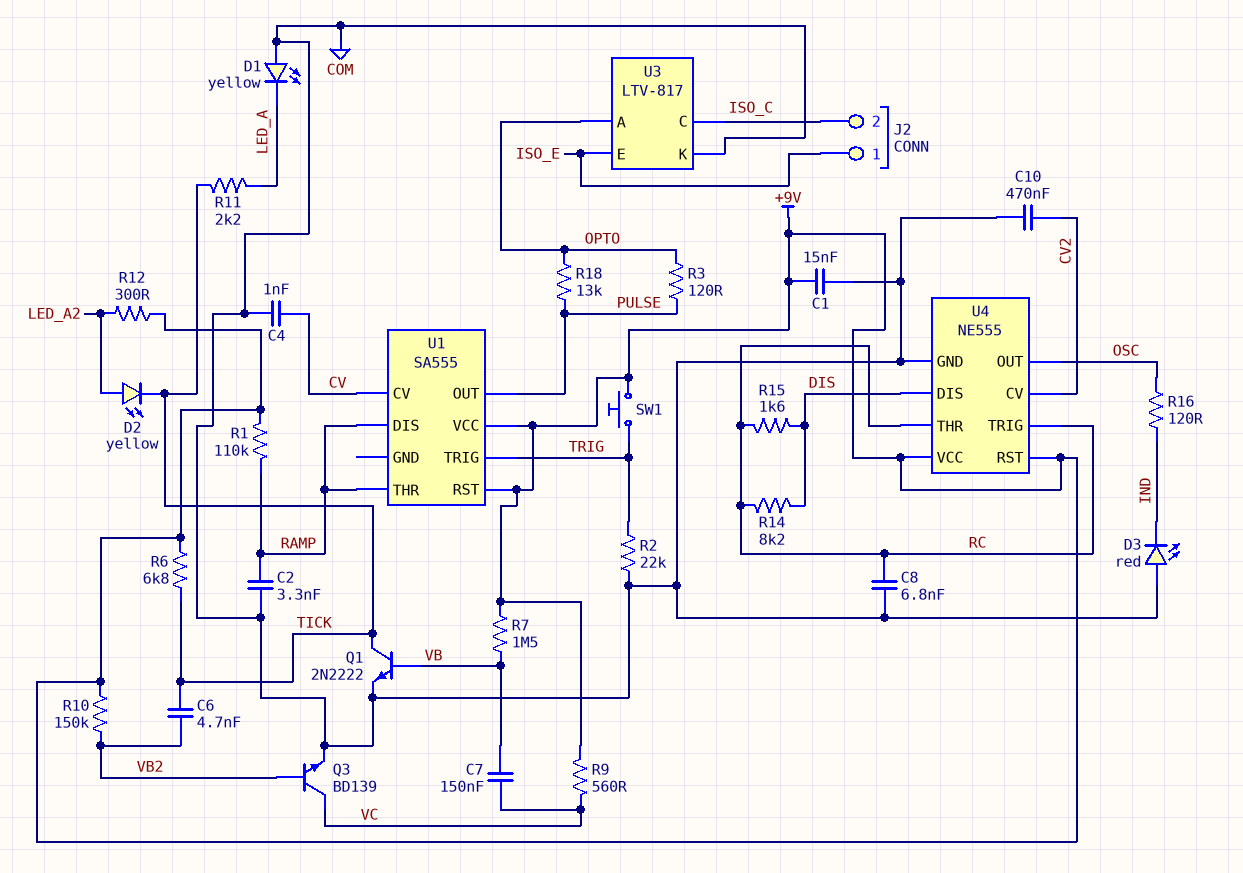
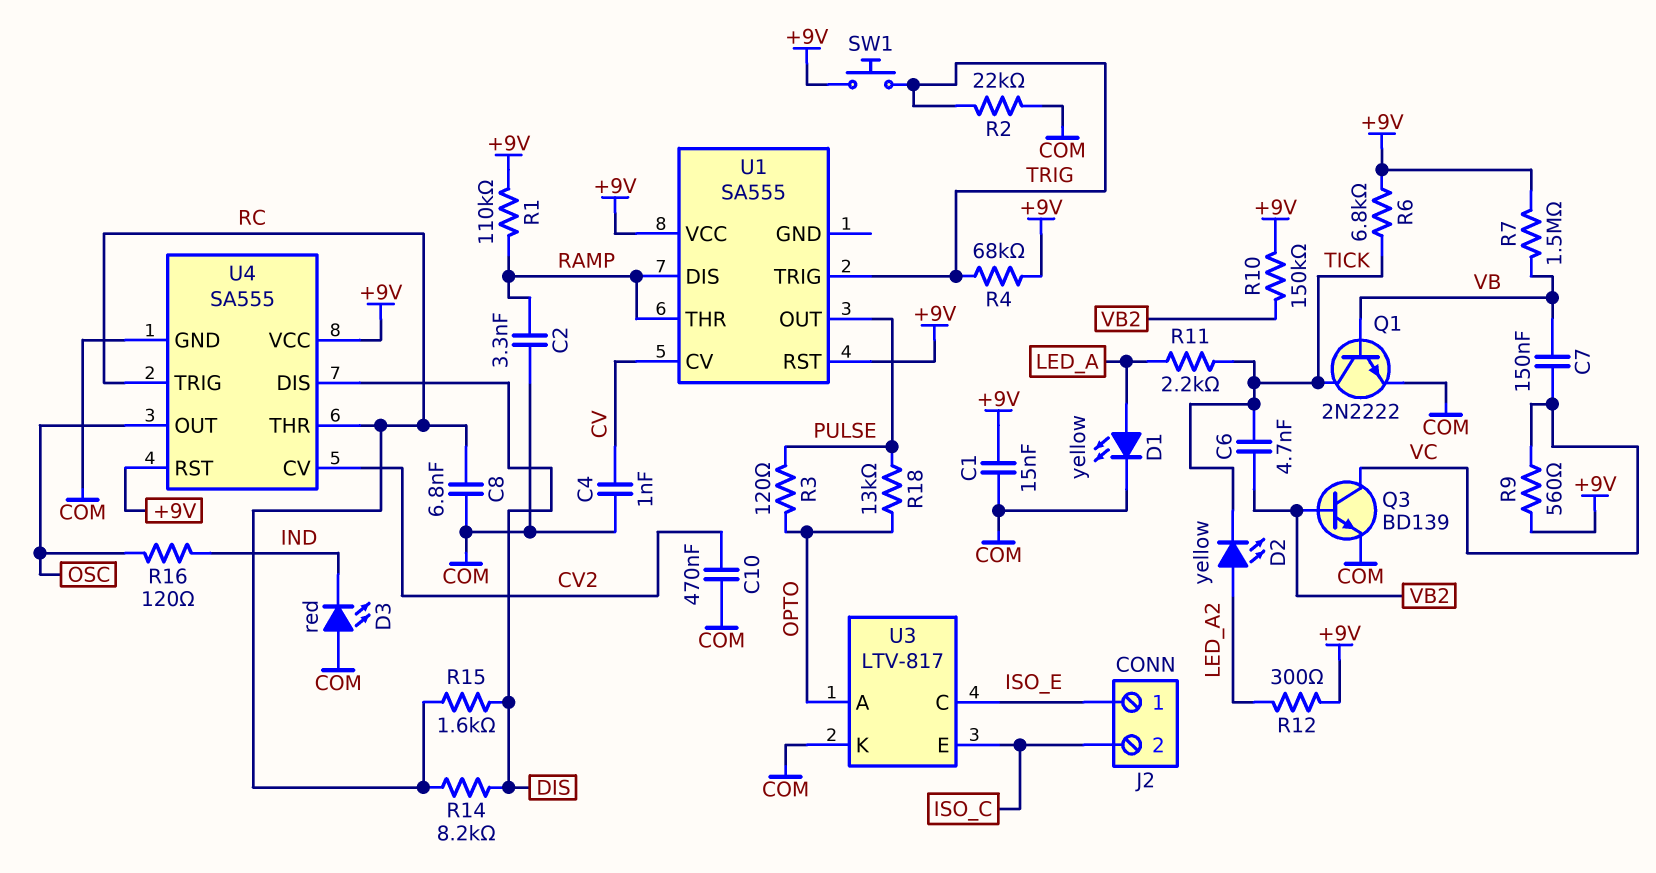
D1: LED yellow (A COM, K LED_A) -> LED yellow (A LED_A, K COM)
R4: none -> 68k (+9V, TRIG)
U3 pin C: ISO_C -> ISO_E
U3 pin E: ISO_E -> ISO_C
U4: NE555 -> SA555

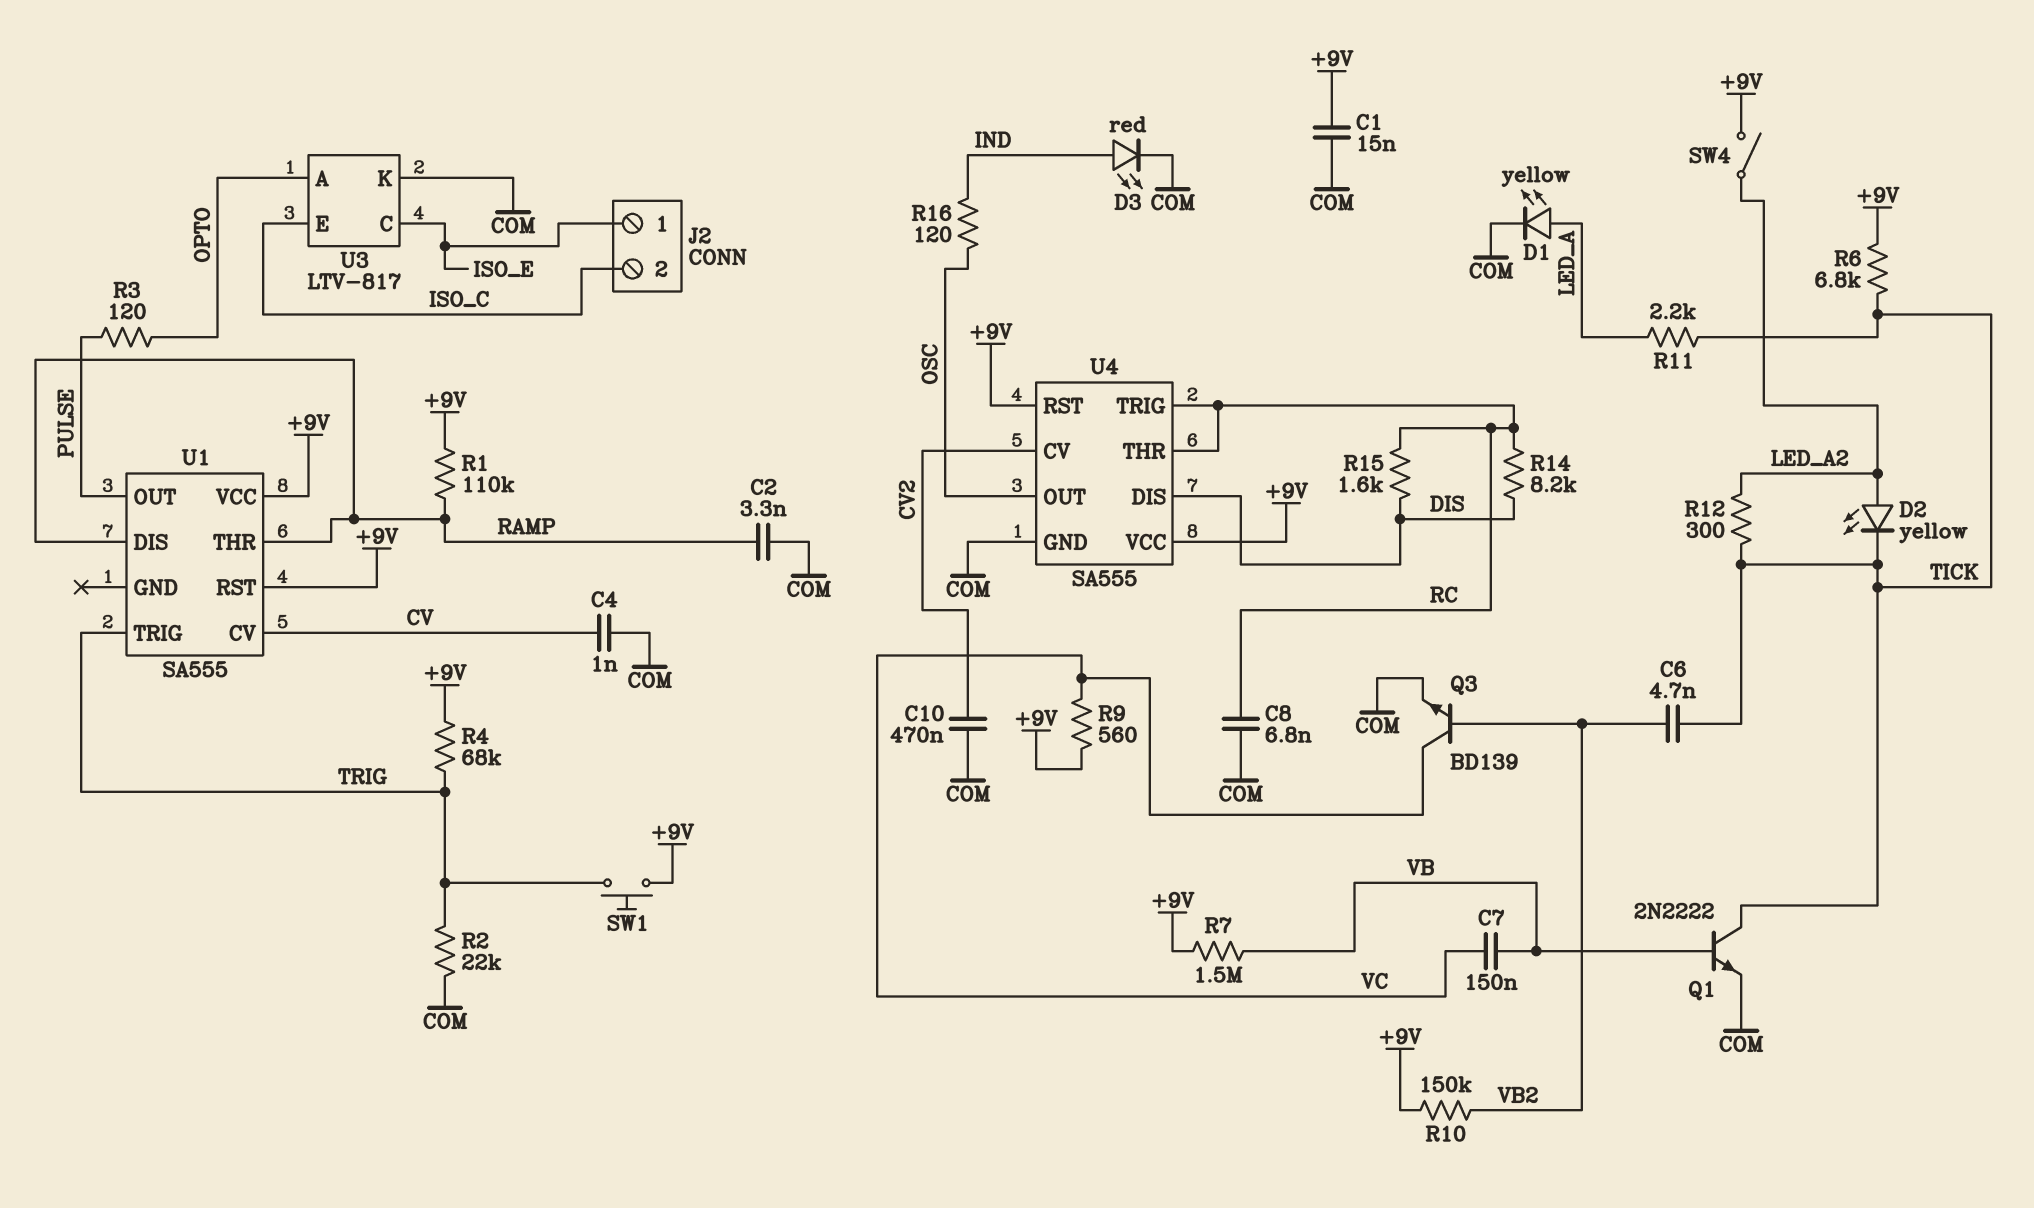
D3: LED red (A COM, K IND) -> LED red (A IND, K COM)
R12: 300 (+9V, LED_A2) -> 300 (LED_A2, TICK)
R18: 13k (OPTO, PULSE) -> none
SW4: none -> switch (+9V, LED_A2)

